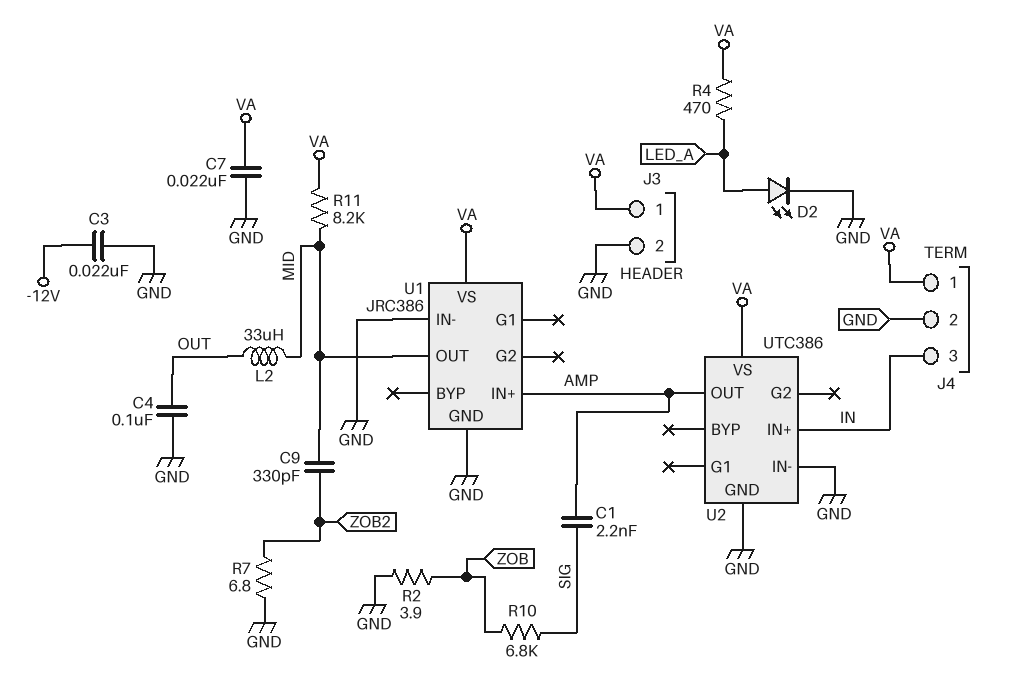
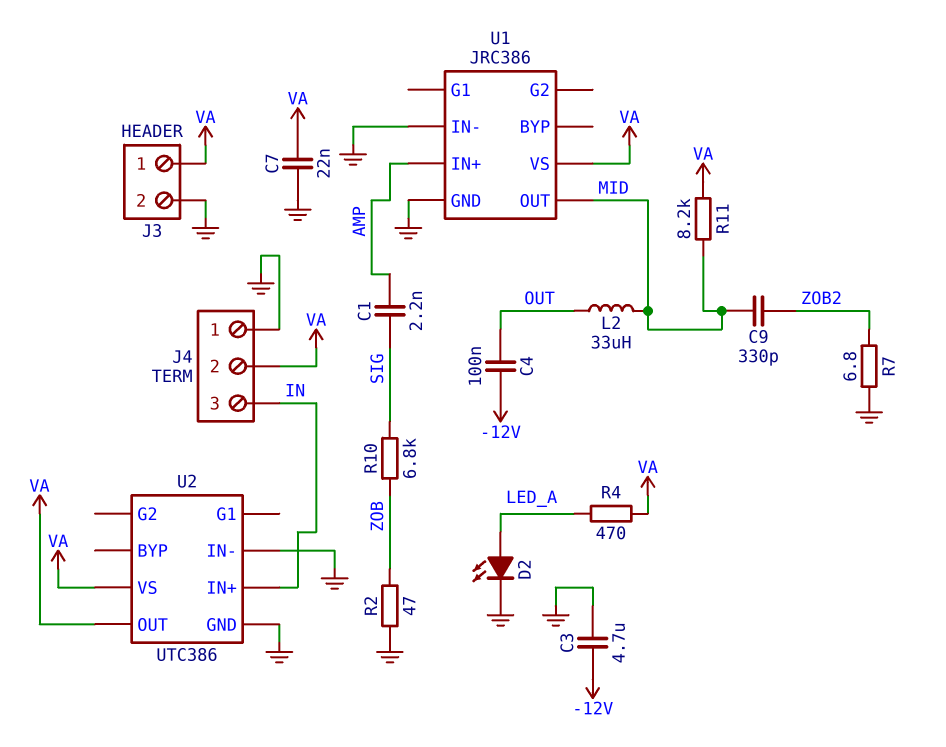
C3: 22nF (-12V, GND) -> 4.7uF (-12V, GND)
C4: 100nF (GND, OUT) -> 100nF (-12V, OUT)
J4 pin 1: VA -> GND
J4 pin 2: GND -> VA
R2: 3.9 (GND, ZOB) -> 47 (GND, ZOB)
U2 pin OUT: AMP -> VA

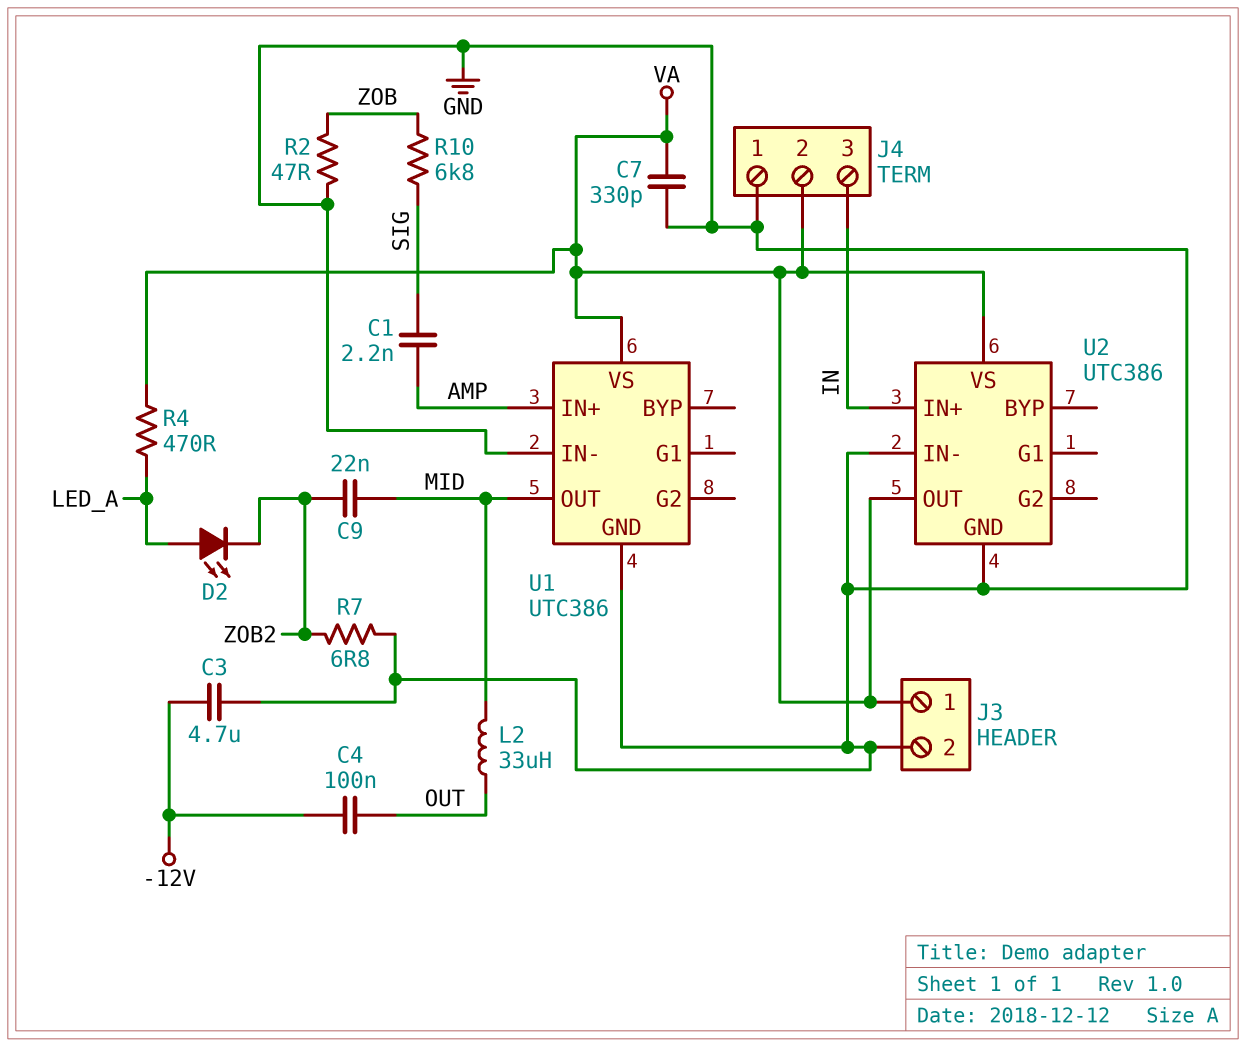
C7: 22nF (GND, VA) -> 330pF (GND, VA)
C9: 330pF (MID, ZOB2) -> 22nF (MID, ZOB2)
D2: LED (A LED_A, K GND) -> LED (A LED_A, K ZOB2)
R11: 8.2k (MID, VA) -> none
U1: JRC386 -> UTC386

